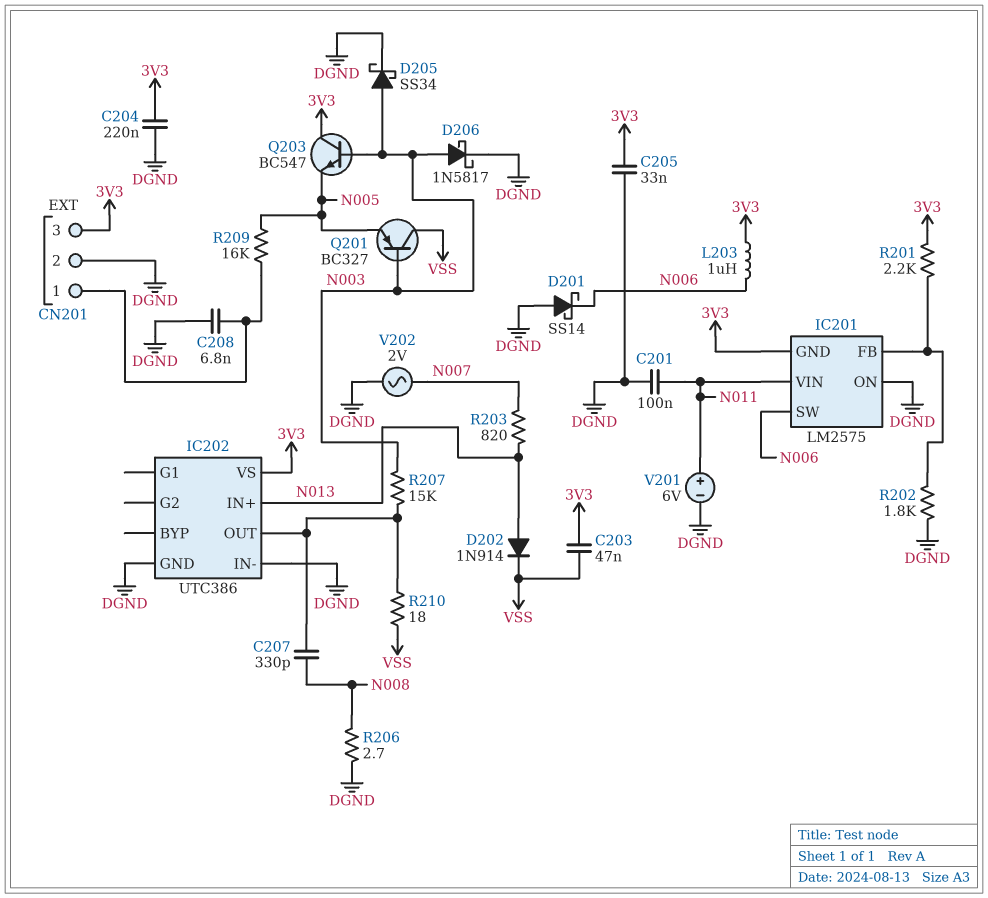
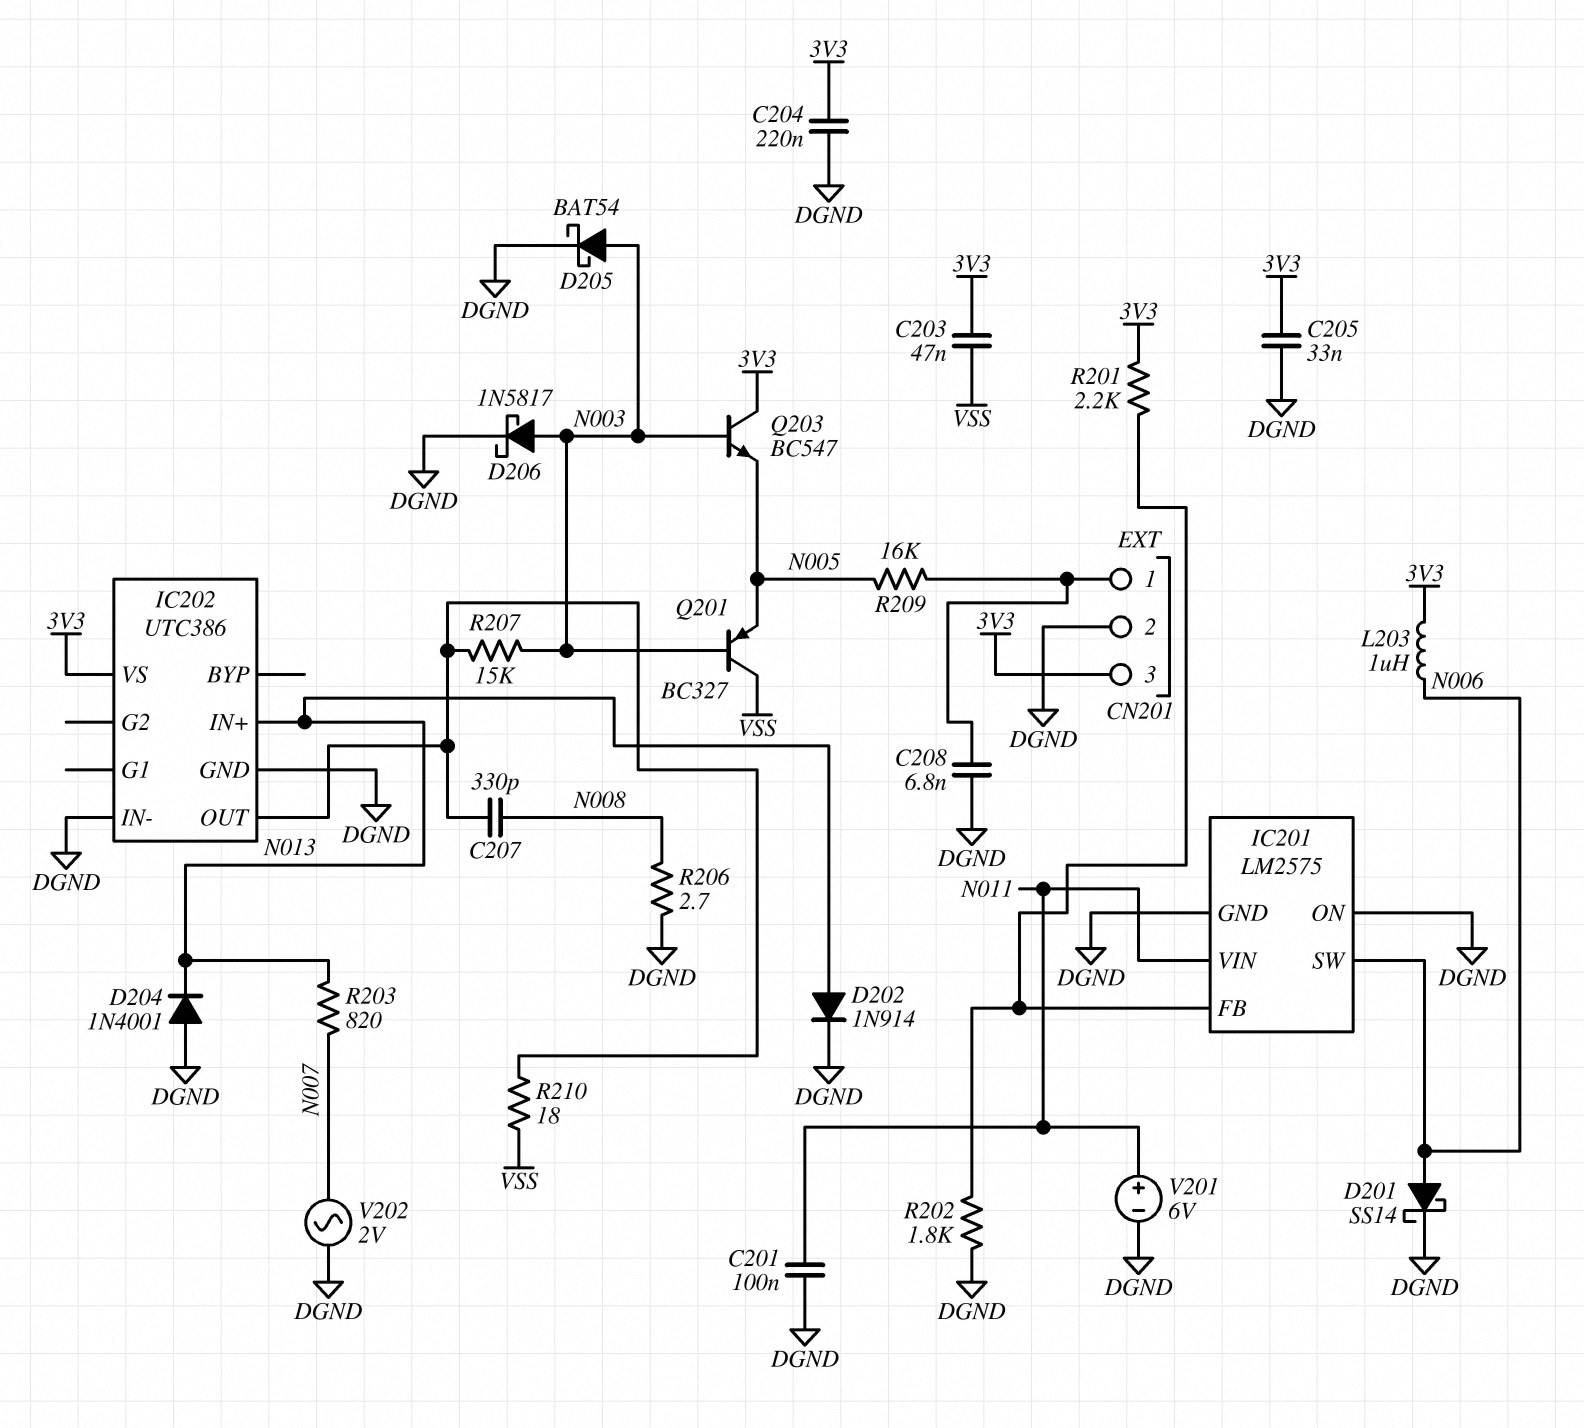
D201: schottky SS14 (A DGND, K N006) -> schottky SS14 (A N006, K DGND)
D202: diode 1N914 (A N013, K VSS) -> diode 1N914 (A N013, K DGND)
D204: none -> diode 1N4001 (A DGND, K N013)
D205: schottky SS34 (A N003, K DGND) -> schottky BAT54 (A N003, K DGND)
IC201 pin GND: 3V3 -> DGND

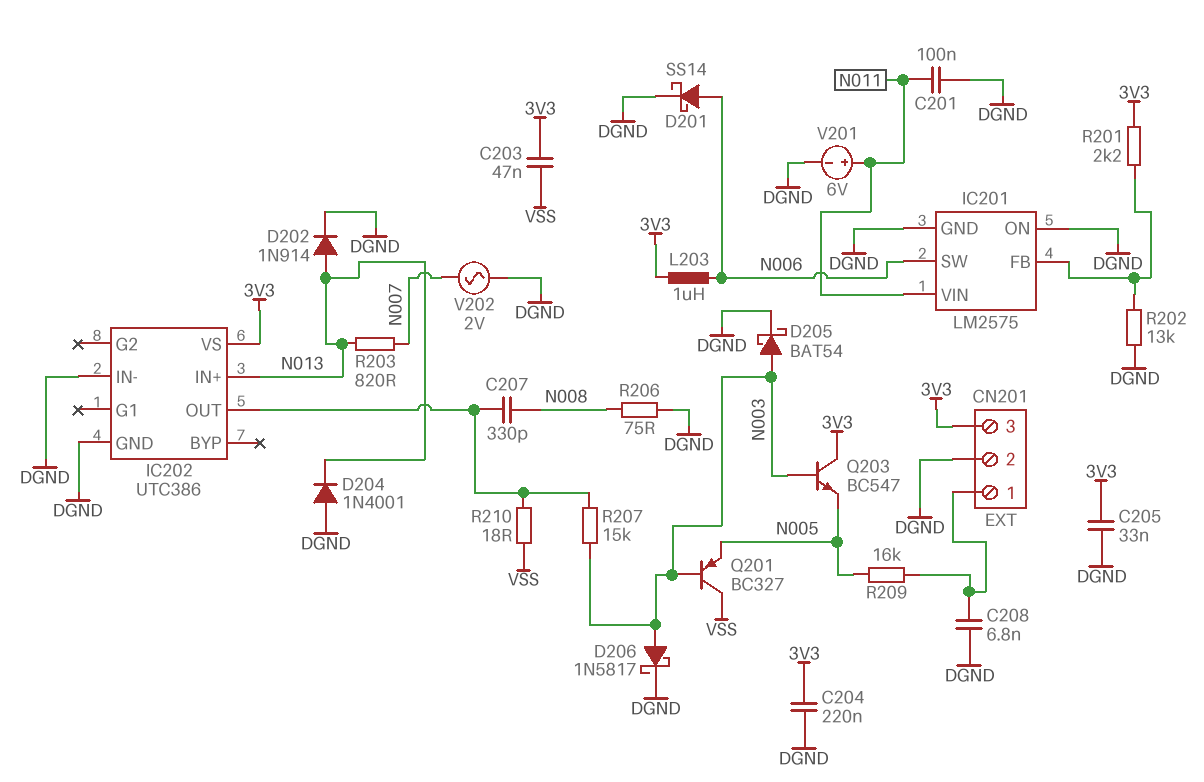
R202: 1.8k (DGND, IC201/FB) -> 13k (DGND, IC201/FB)
R206: 2.7 (DGND, N008) -> 75 (DGND, N008)

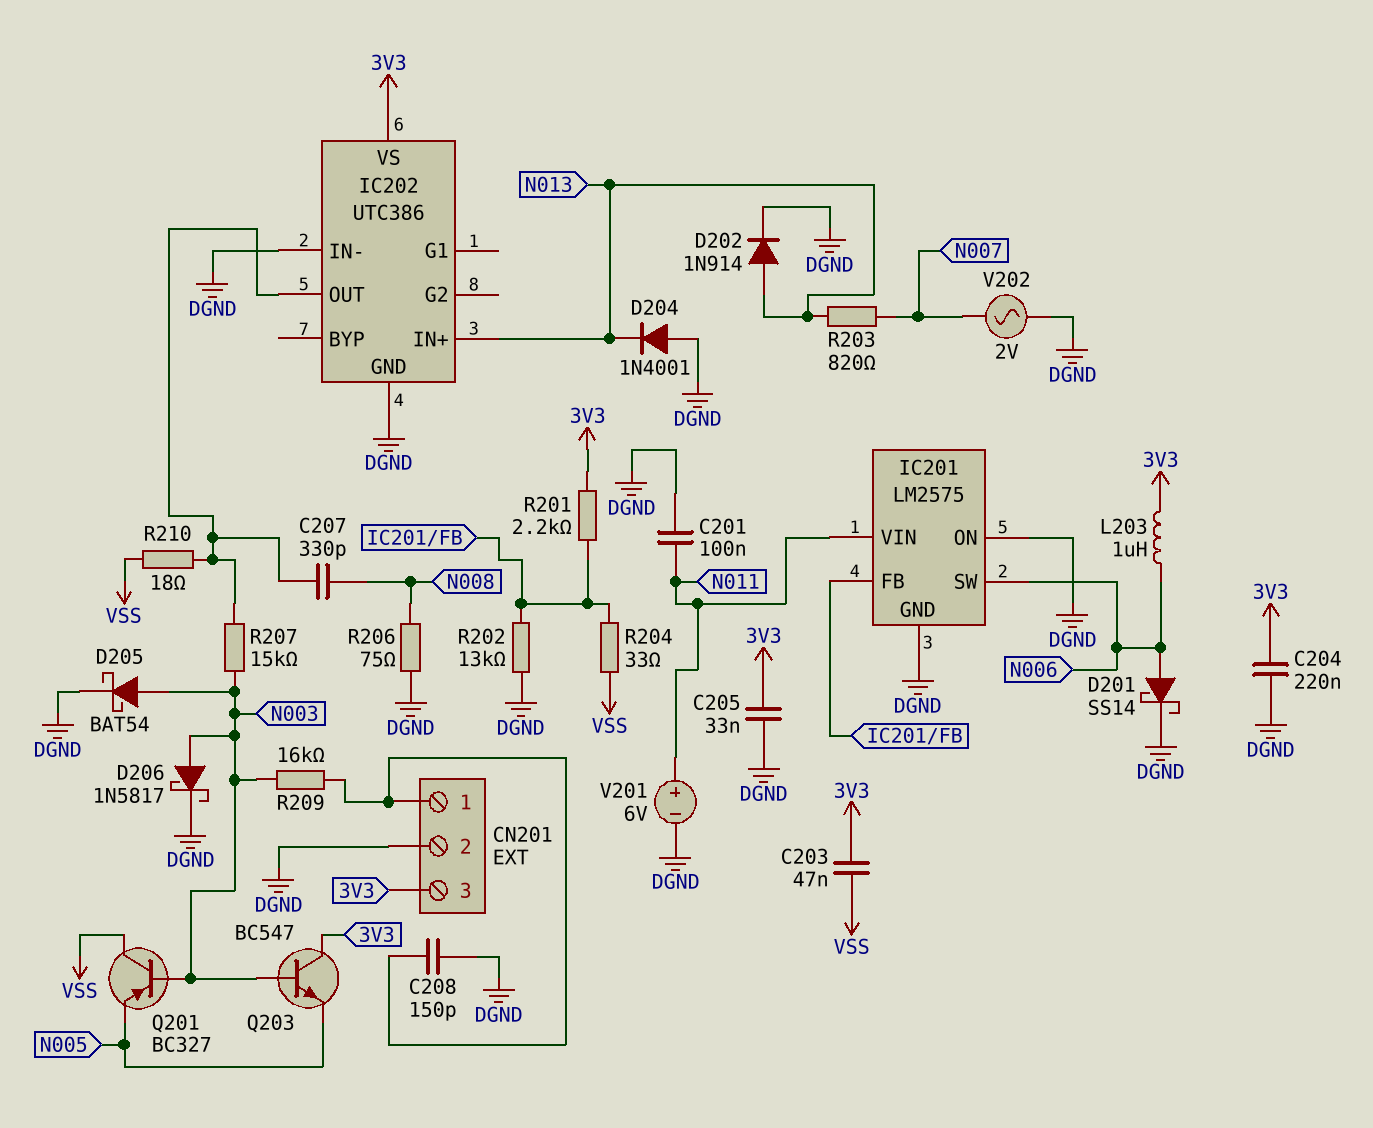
C208: 6.8nF (CN201/1, DGND) -> 150pF (CN201/1, DGND)
R204: none -> 33 (IC201/FB, VSS)
R209: 16k (CN201/1, N005) -> 16k (CN201/1, N003)

